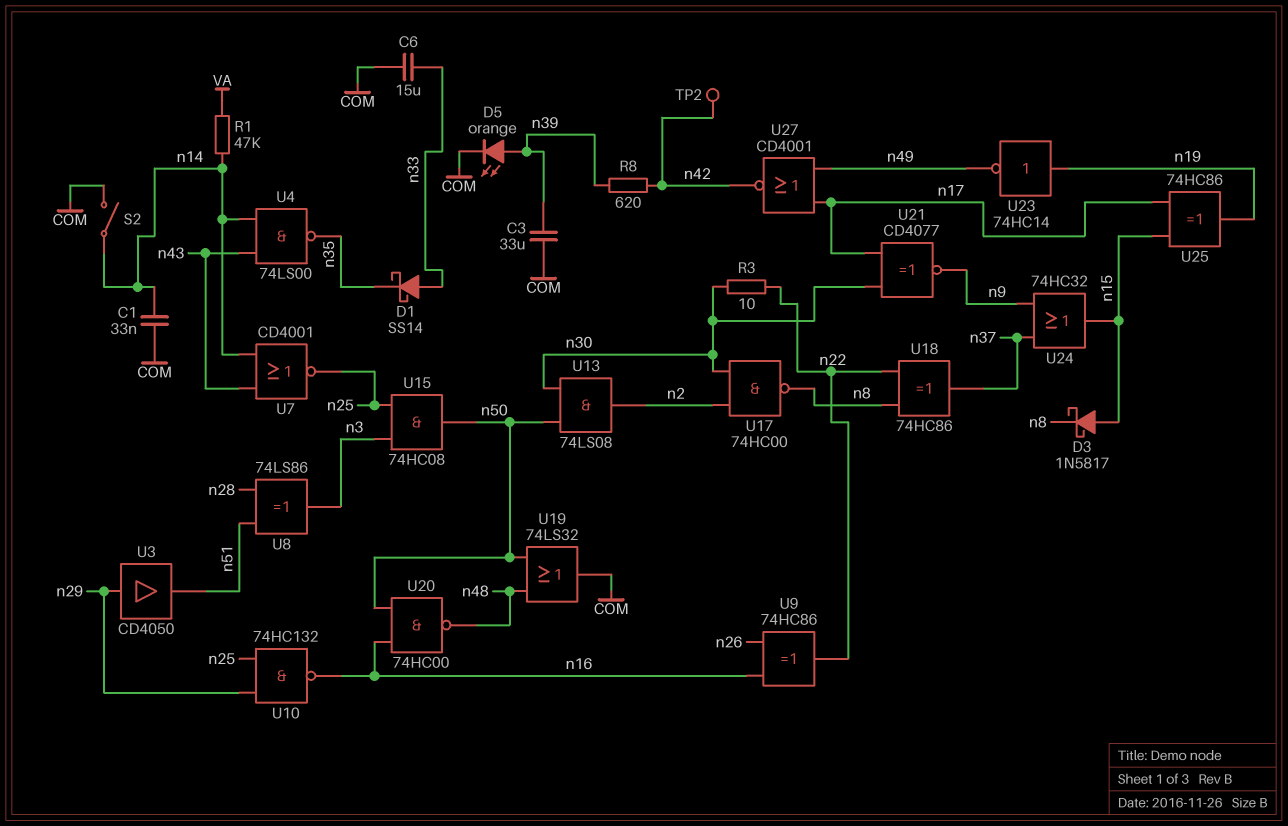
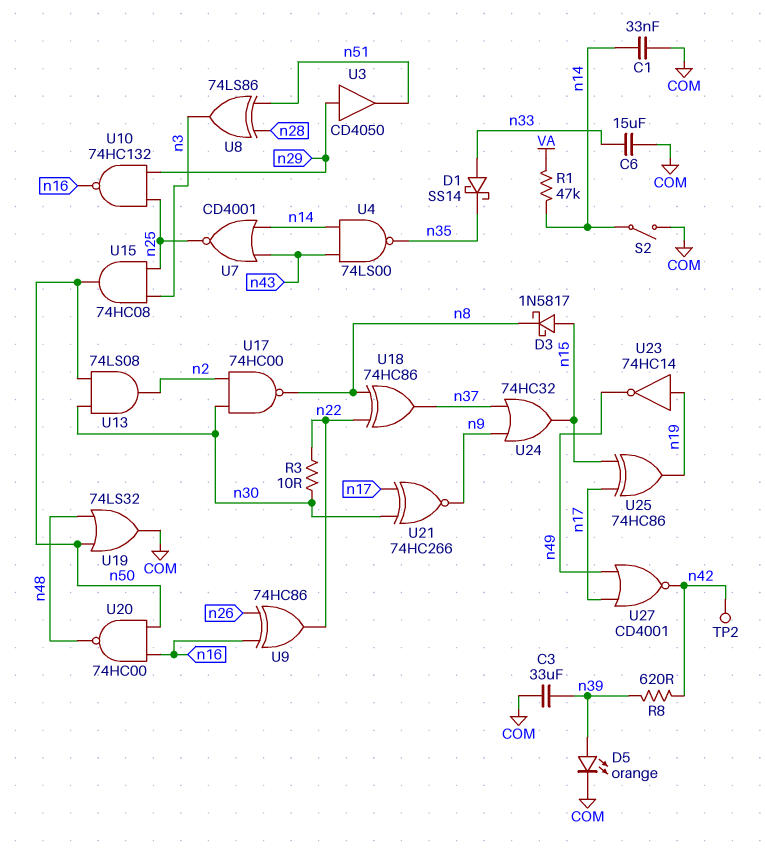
U21: XNOR CD4077 (in n17, in n30, out n9) -> XNOR 74HC266 (in n17, in n30, out n9)

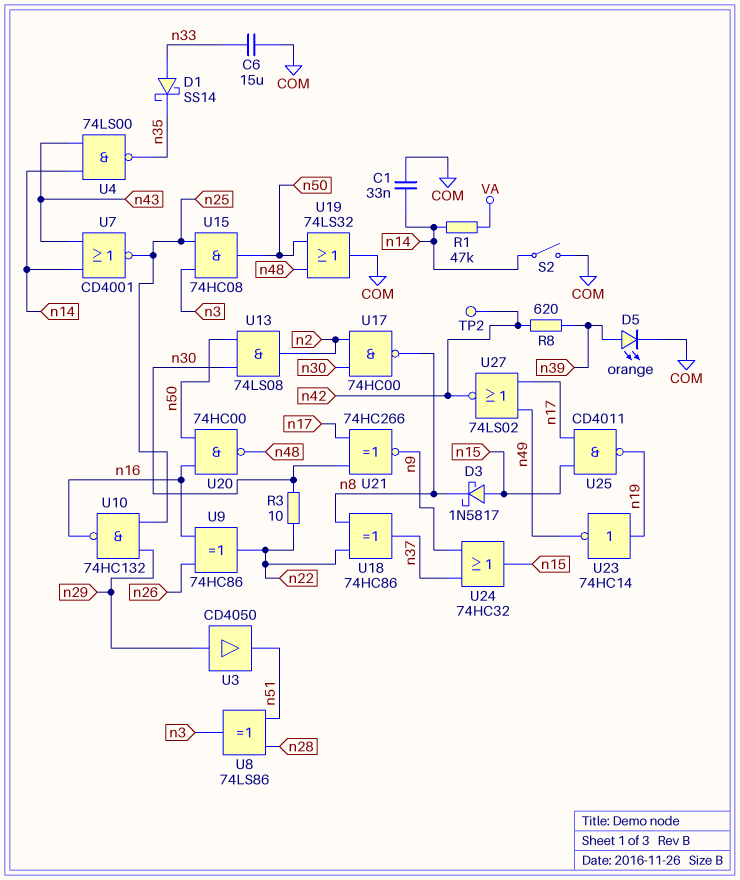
C3: 33uF (COM, n39) -> none
U25: XOR 74HC86 (in n15, in n17, out n19) -> NAND CD4011 (in n15, in n17, out n19)
U27: NOR CD4001 (in n17, in n49, out n42) -> NOR 74LS02 (in n17, in n49, out n42)

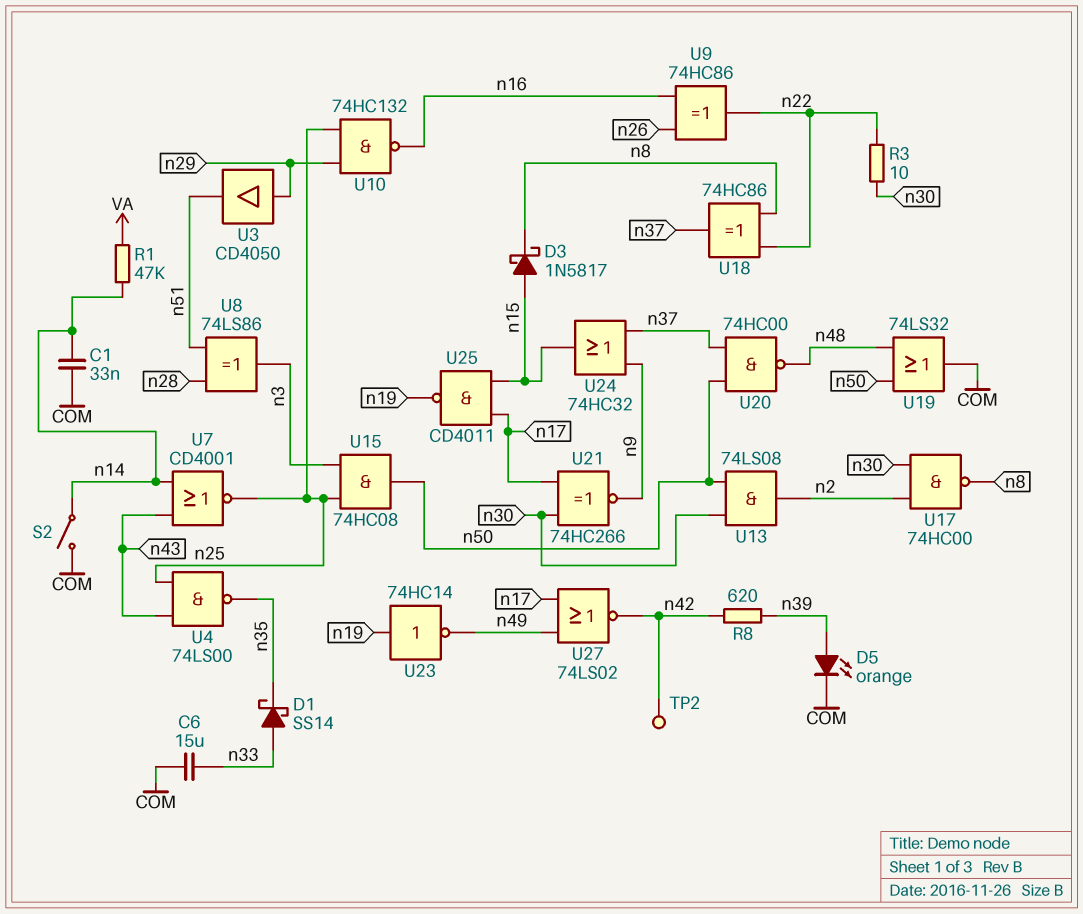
U4: NAND 74LS00 (in n14, in n43, out n35) -> NAND 74LS00 (in n25, in n43, out n35)
U20: NAND 74HC00 (in n16, in n50, out n48) -> NAND 74HC00 (in n37, in n50, out n48)

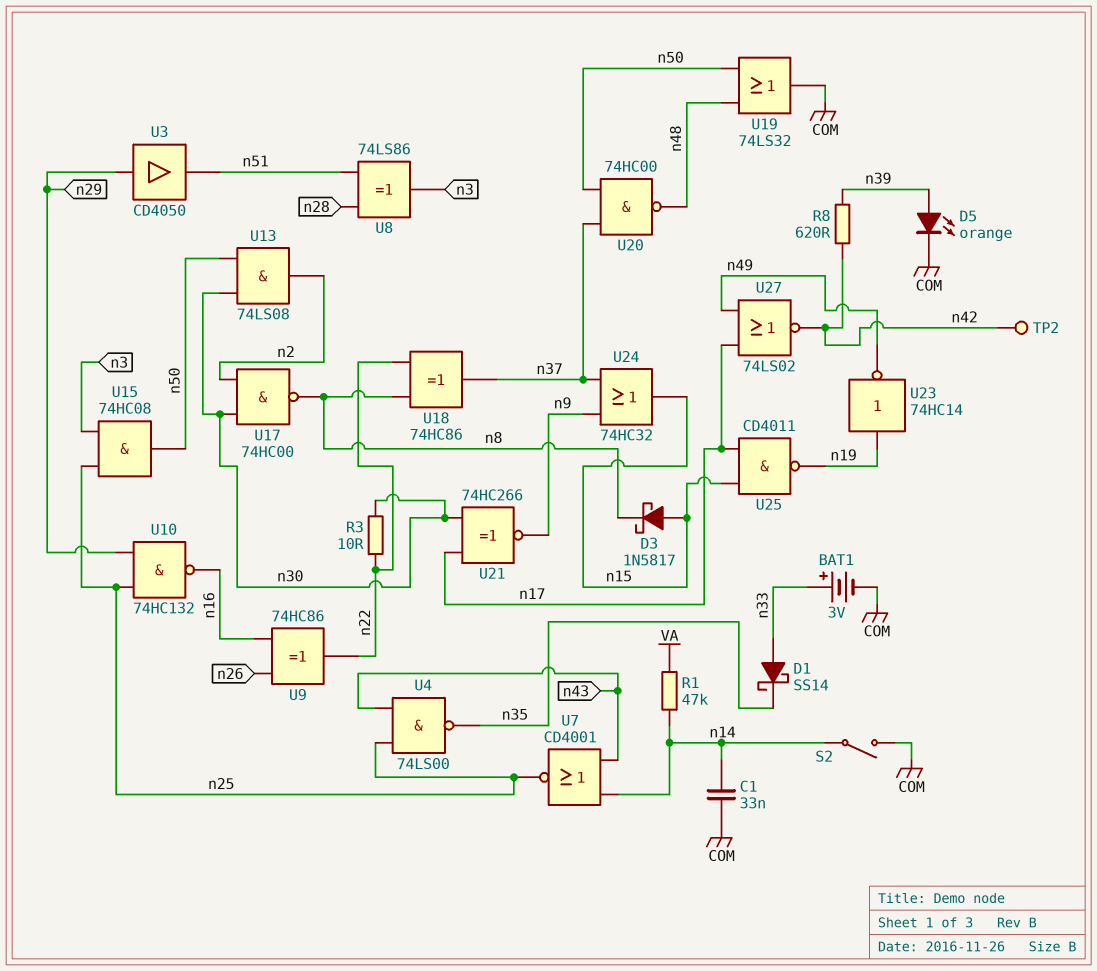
BAT1: none -> 3V (plus n33, minus COM)
C6: 15uF (COM, n33) -> none

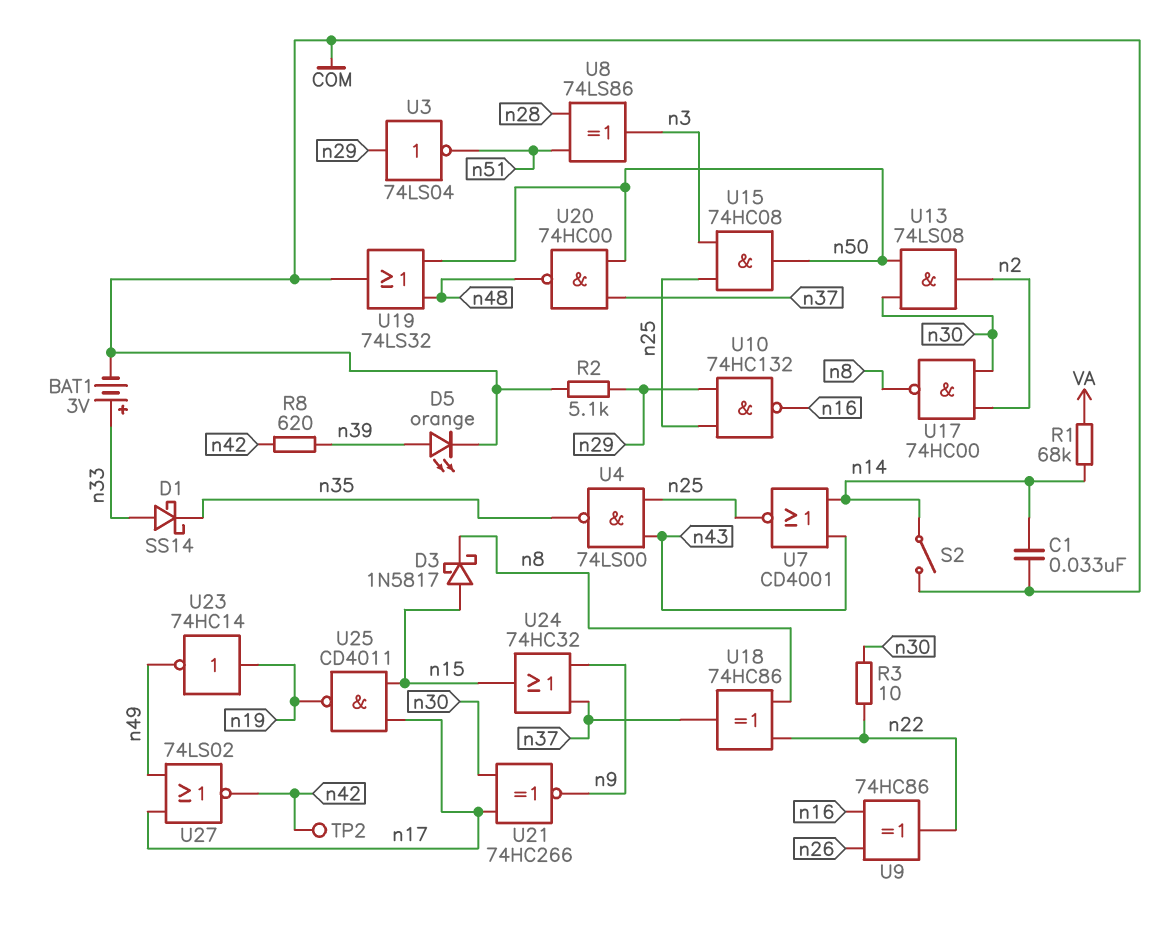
R1: 47k (VA, n14) -> 68k (VA, n14)
R2: none -> 5.1k (COM, n29)
U3: buffer CD4050 (in n29, out n51) -> NOT 74LS04 (in n29, out n51)

